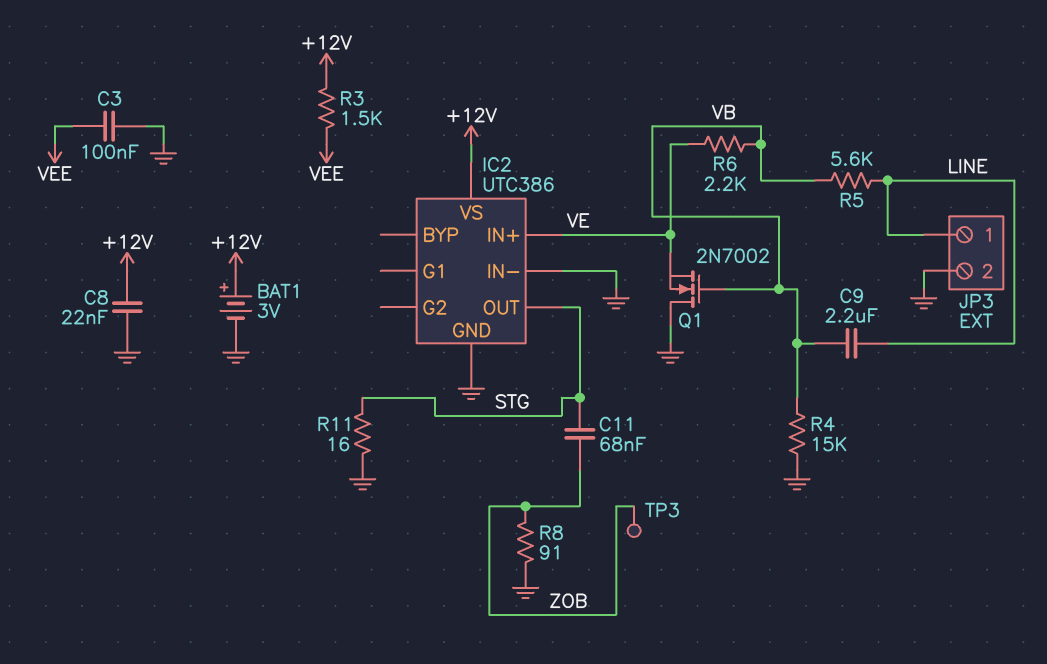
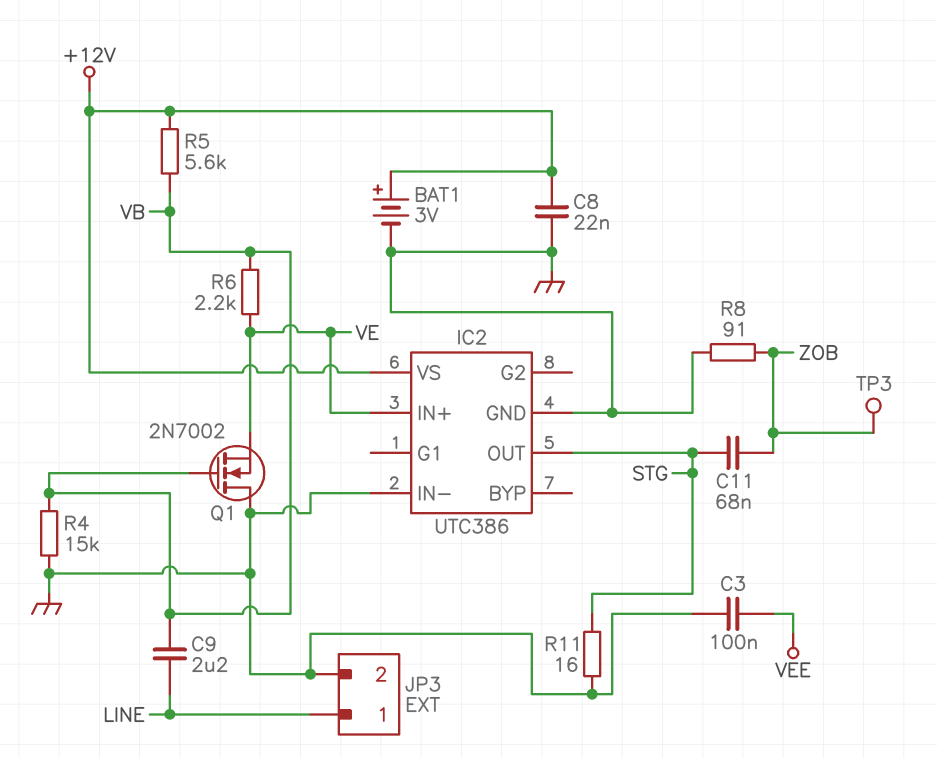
R3: 1.5k (+12V, VEE) -> none
R5: 5.6k (LINE, VB) -> 5.6k (+12V, VB)

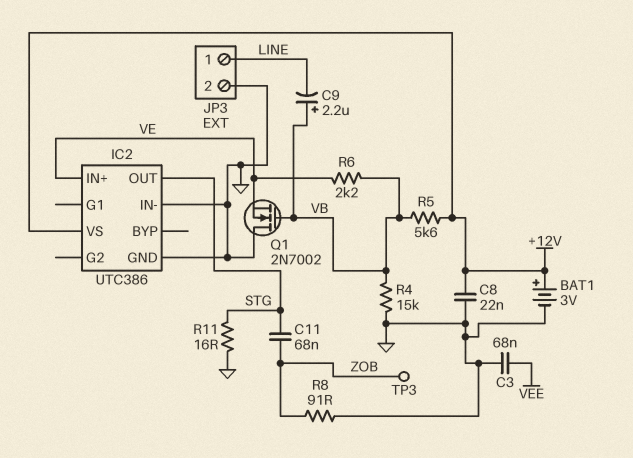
C3: 100nF (GND, VEE) -> 68nF (GND, VEE)
C9: 2.2uF (LINE, VB) -> 2.2uF (plus VB, minus LINE)

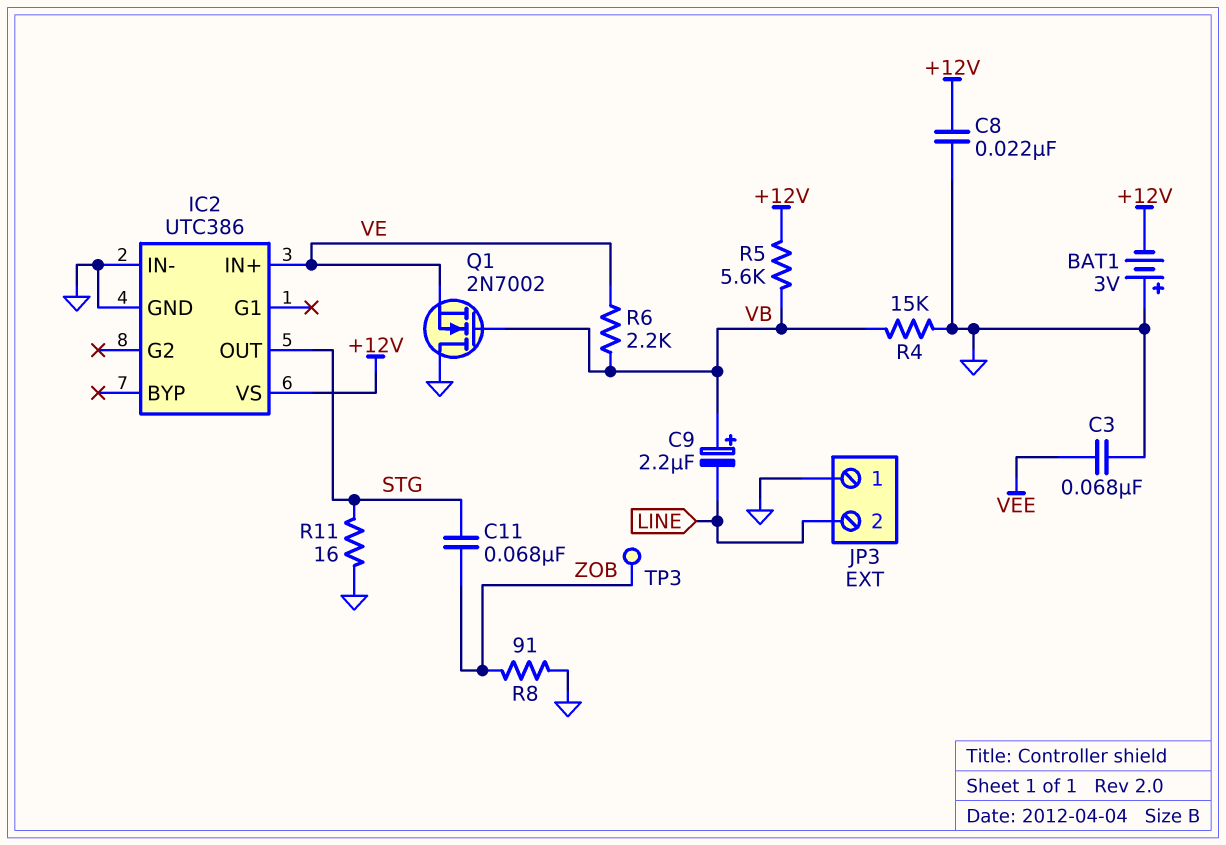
BAT1: 3V (plus +12V, minus GND) -> 3V (plus GND, minus +12V)
JP3 pin 1: LINE -> GND
JP3 pin 2: GND -> LINE

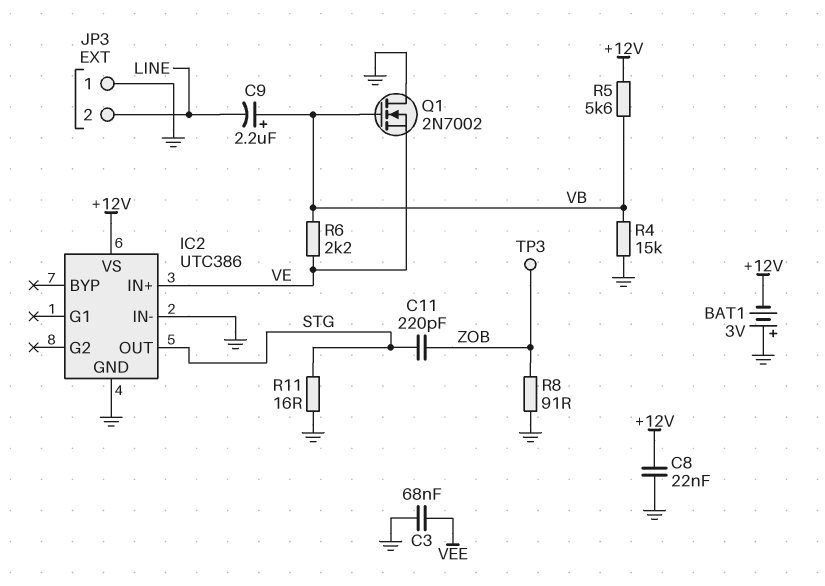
C11: 68nF (STG, ZOB) -> 220pF (STG, ZOB)

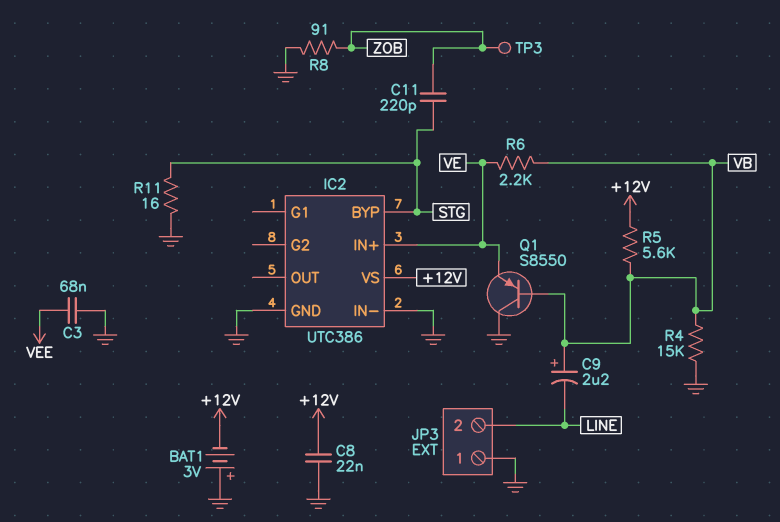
IC2 pin BYP: none -> STG
IC2 pin OUT: STG -> none
Q1: NMOS 2N7002 (G VB, D GND, S VE) -> PNP S8550 (B VB, C GND, E VE)

